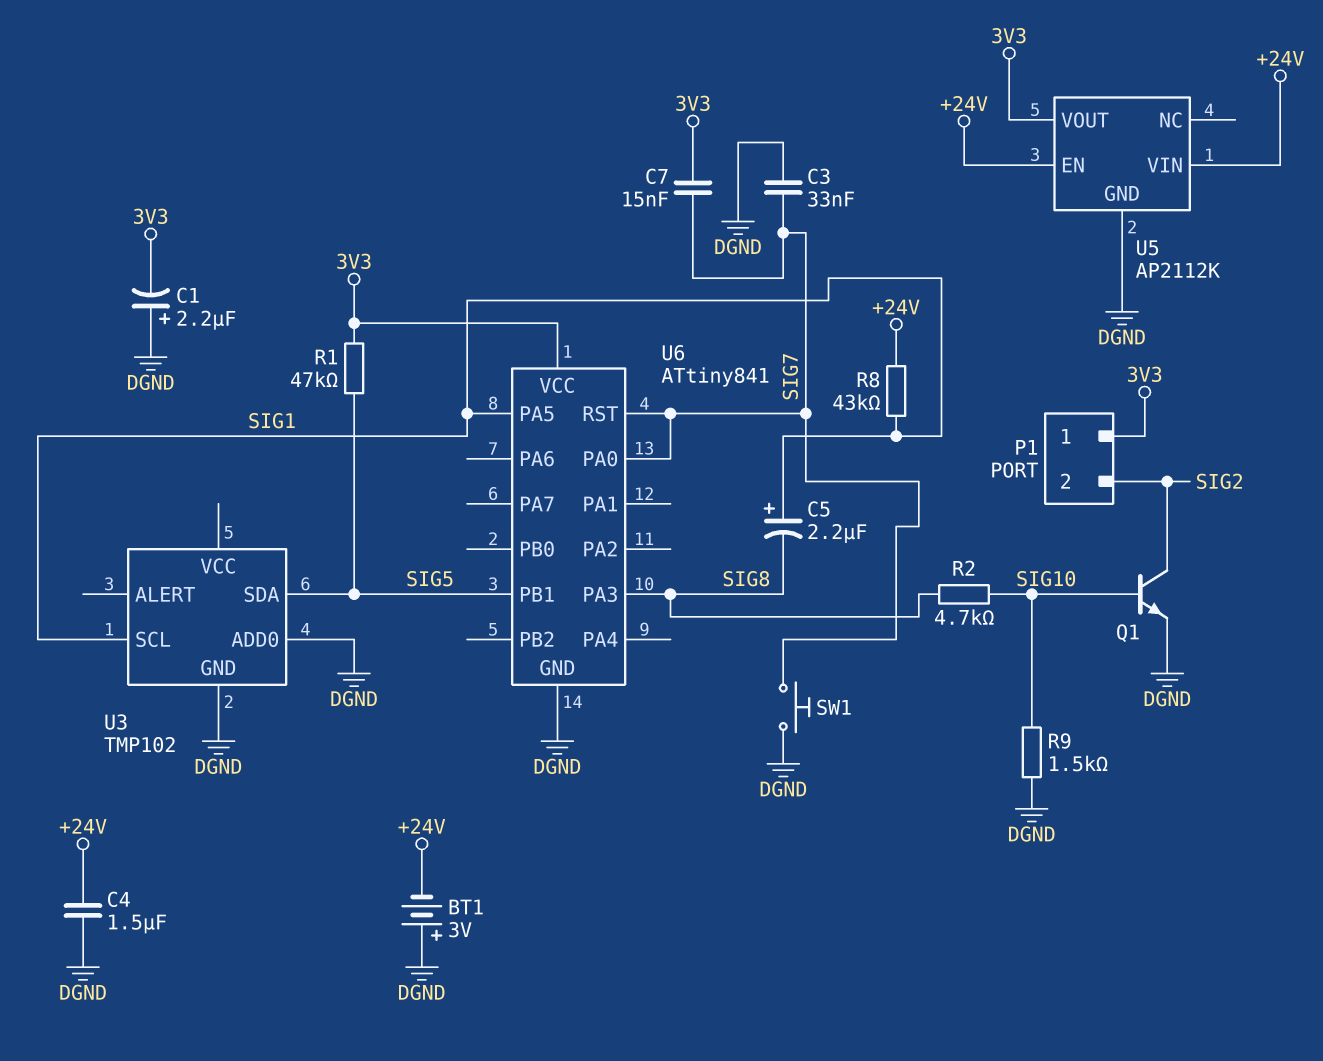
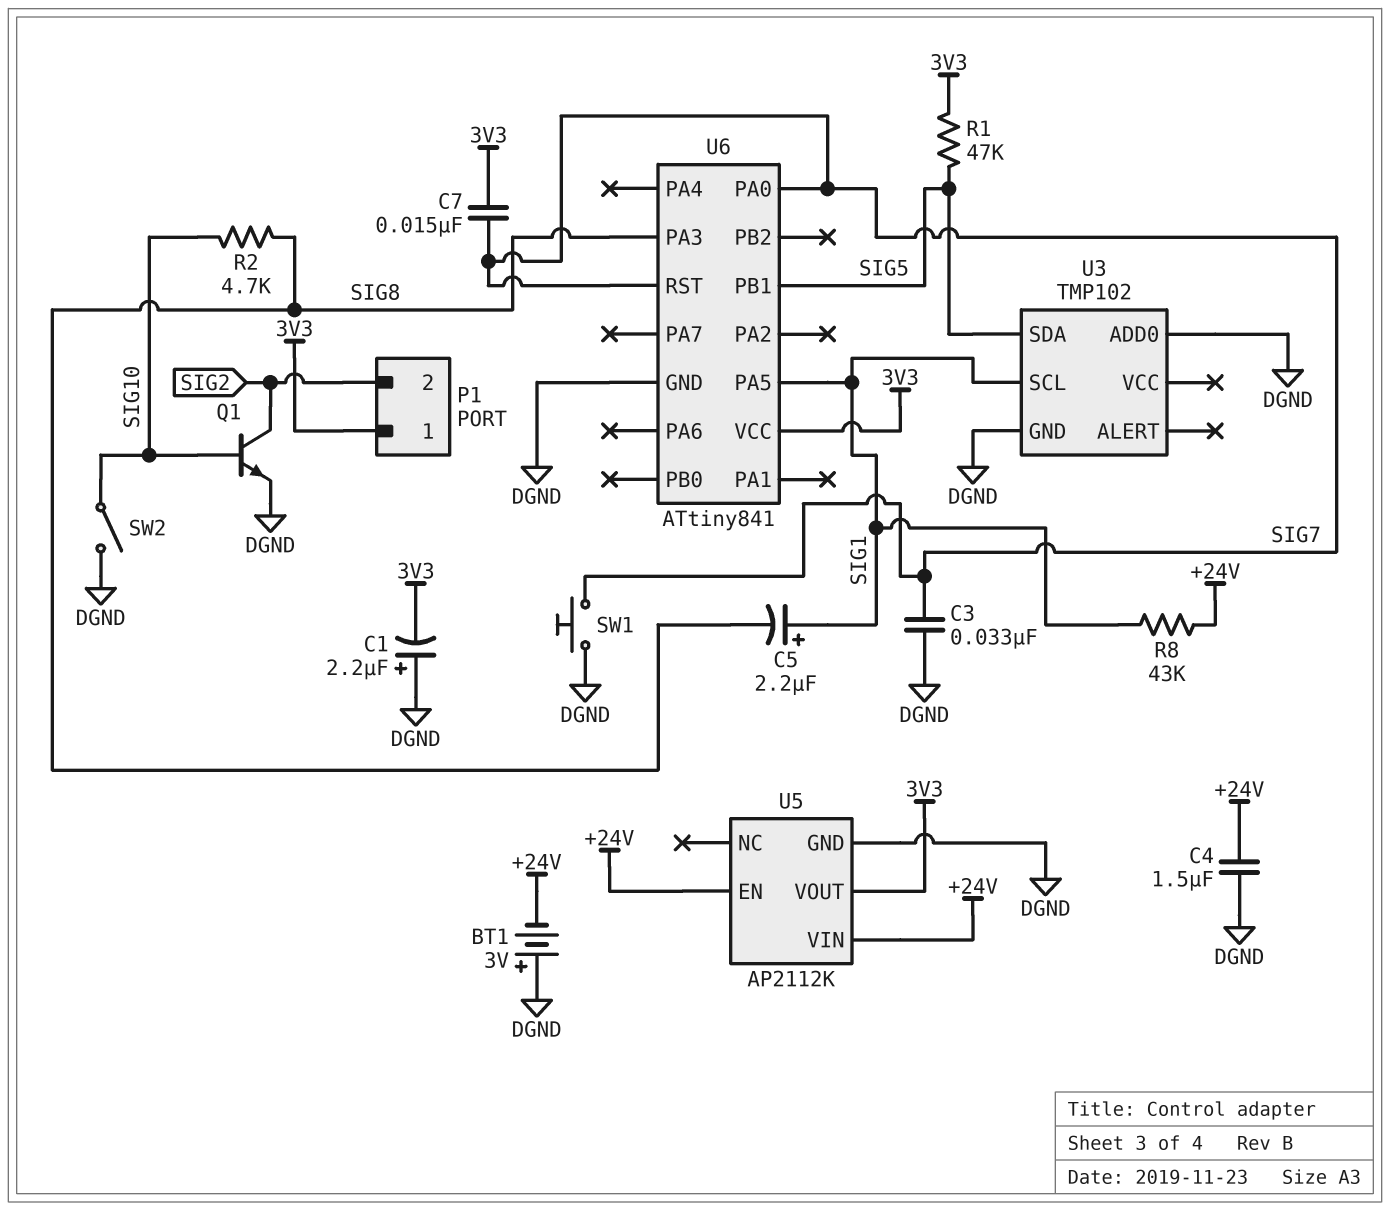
R9: 1.5k (DGND, SIG10) -> none
SW2: none -> switch (DGND, SIG10)

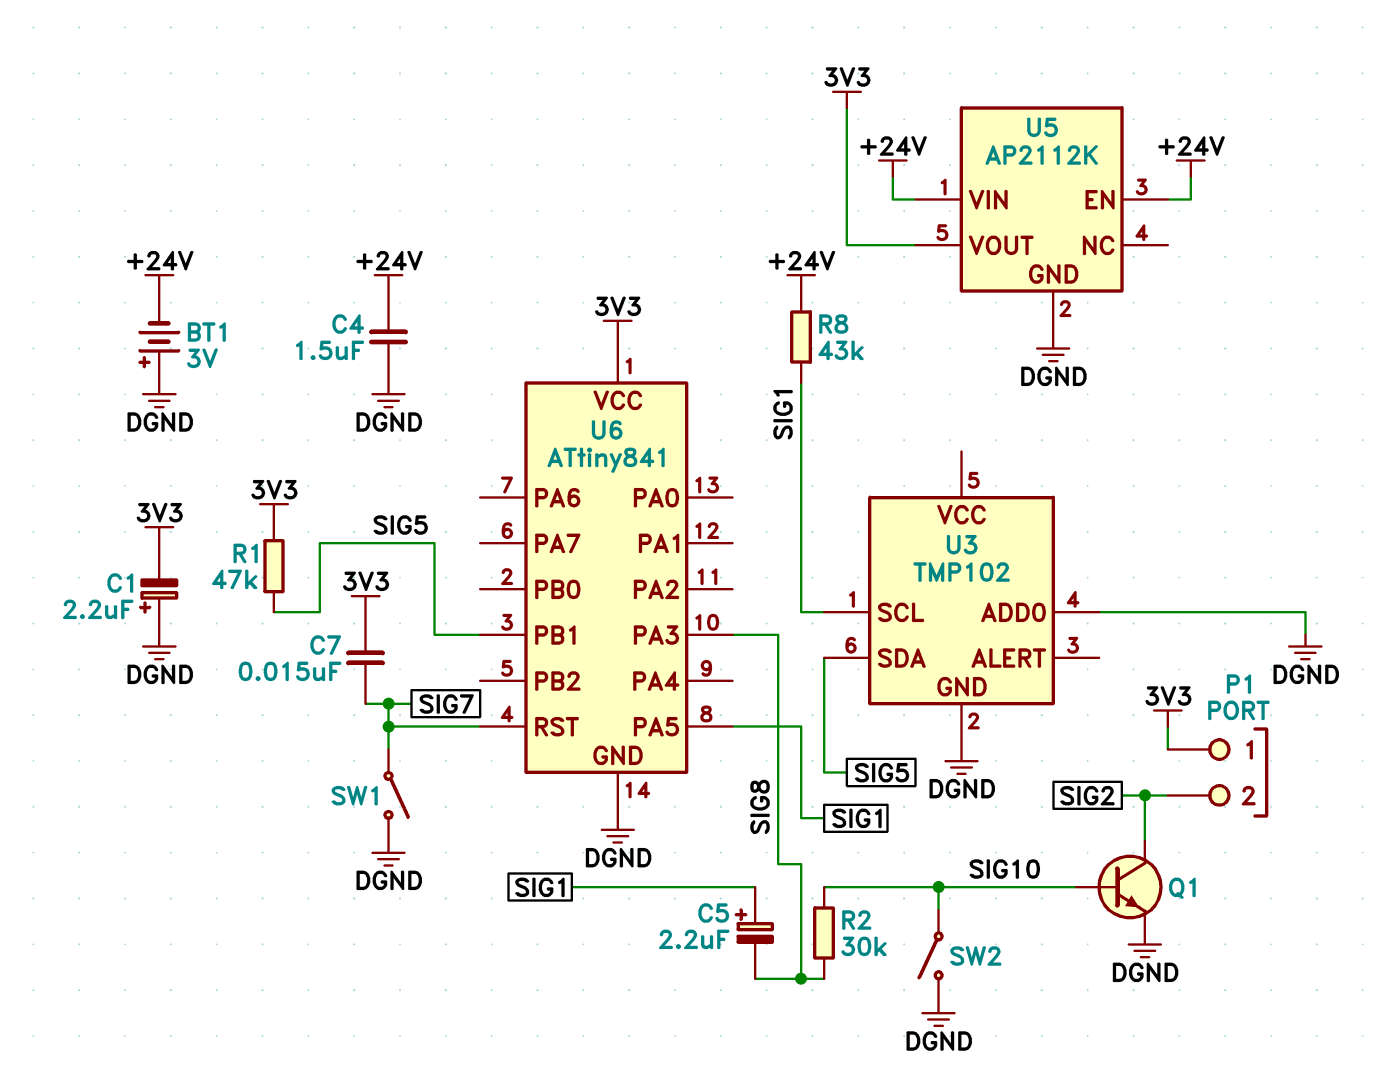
C3: 33nF (DGND, SIG7) -> none
R2: 4.7k (SIG8, SIG10) -> 30k (SIG8, SIG10)
SW1: button (DGND, SIG7) -> switch (DGND, SIG7)
U6 pin PA0: SIG7 -> none

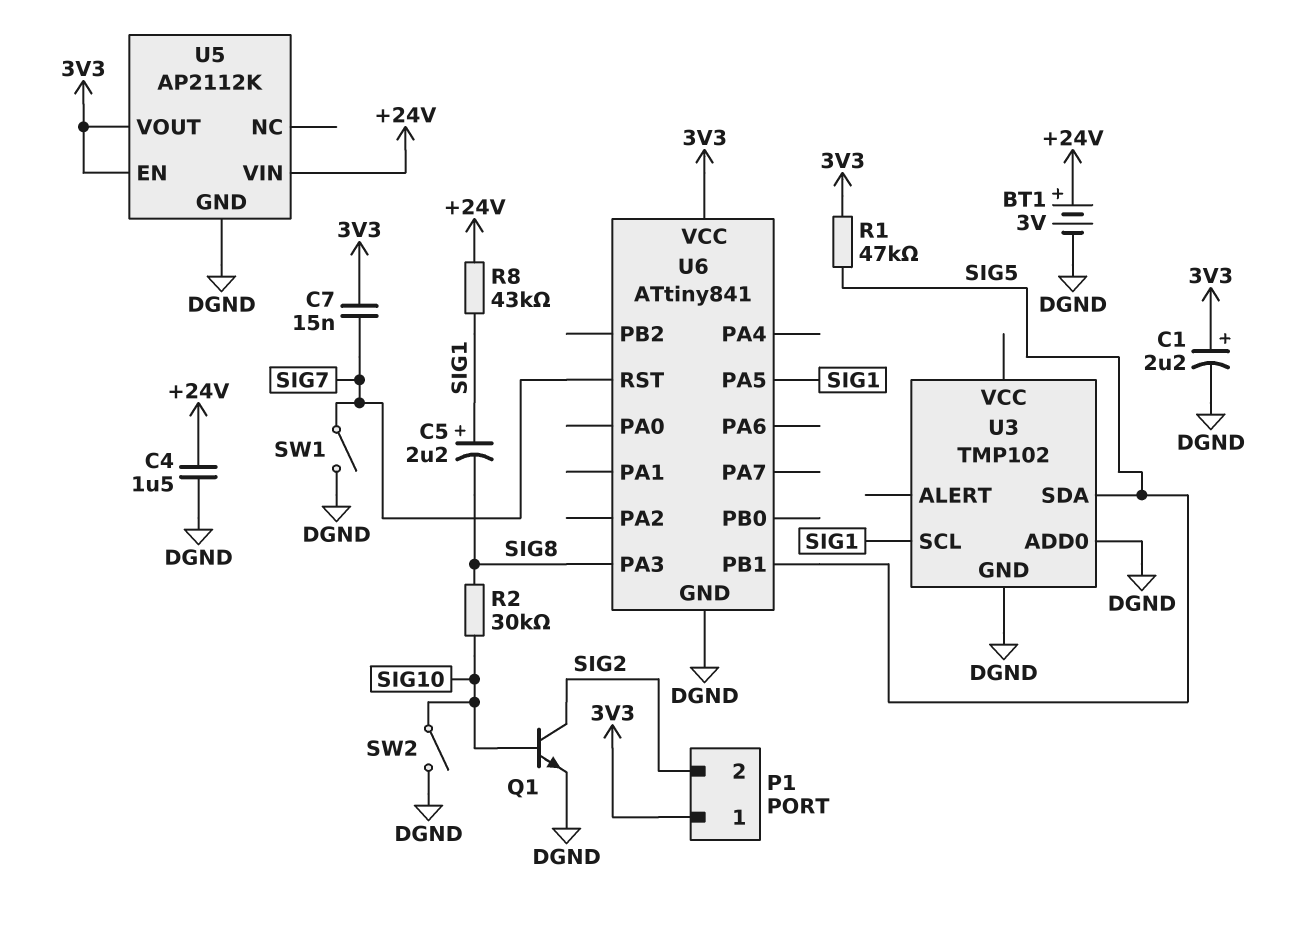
BT1: 3V (plus DGND, minus +24V) -> 3V (plus +24V, minus DGND)
C1: 2.2uF (plus DGND, minus 3V3) -> 2.2uF (plus 3V3, minus DGND)
U5 pin EN: +24V -> 3V3

